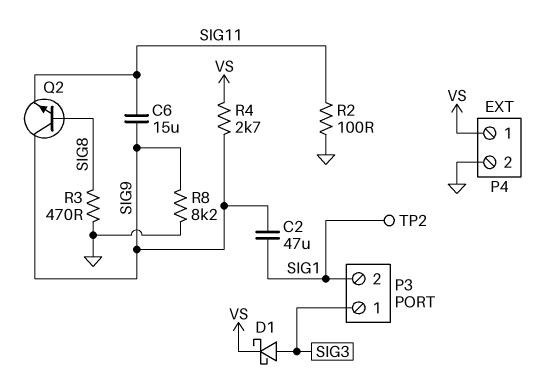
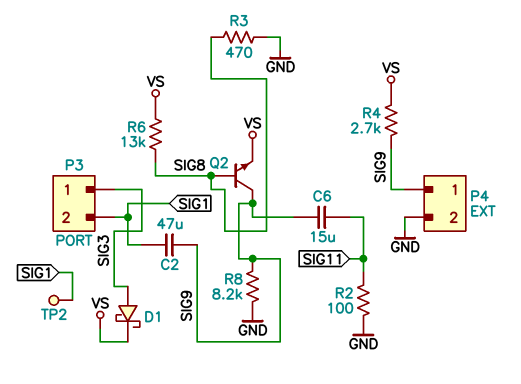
P4 pin 1: VS -> SIG9
Q2: NPN (B SIG8, C SIG9, E SIG11) -> NPN (B SIG8, C SIG9, E VS)
R6: none -> 13k (SIG8, VS)

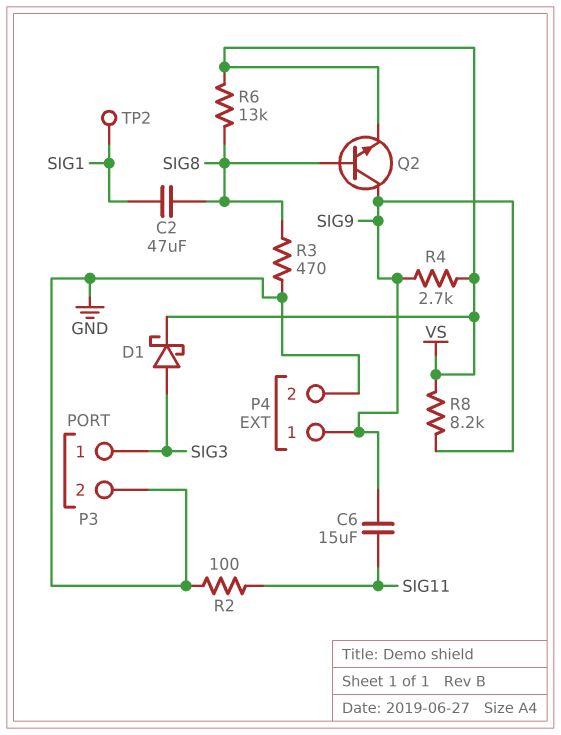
C2: 47uF (SIG1, SIG9) -> 47uF (SIG1, SIG8)
P3 pin 2: SIG1 -> GND
R8: 8.2k (GND, SIG9) -> 8.2k (SIG9, VS)

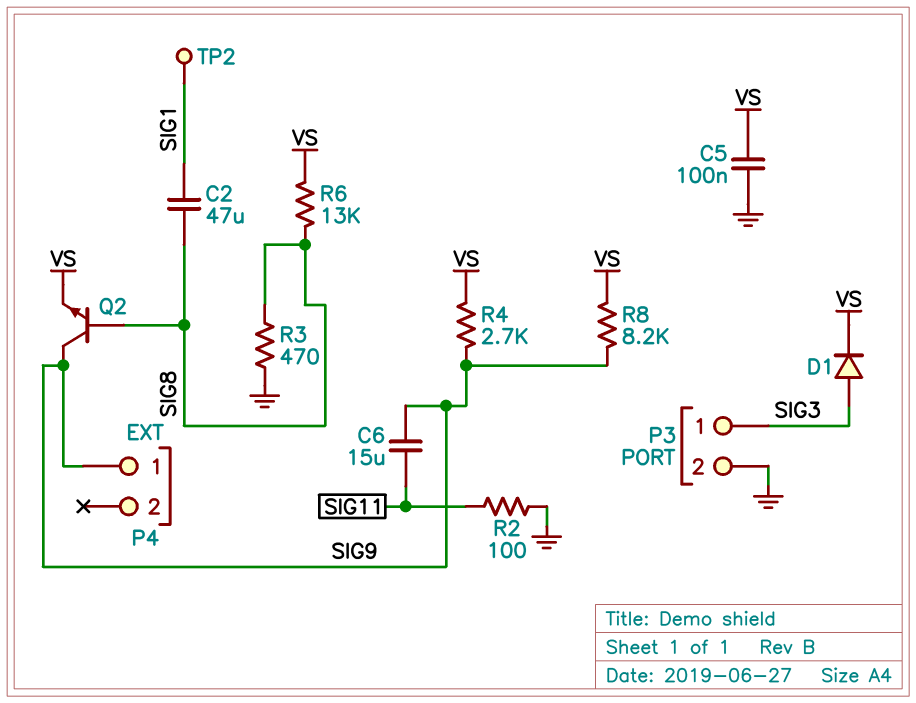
C5: none -> 100nF (GND, VS)
D1: schottky (A SIG3, K VS) -> diode (A SIG3, K VS)
P4 pin 2: GND -> none

